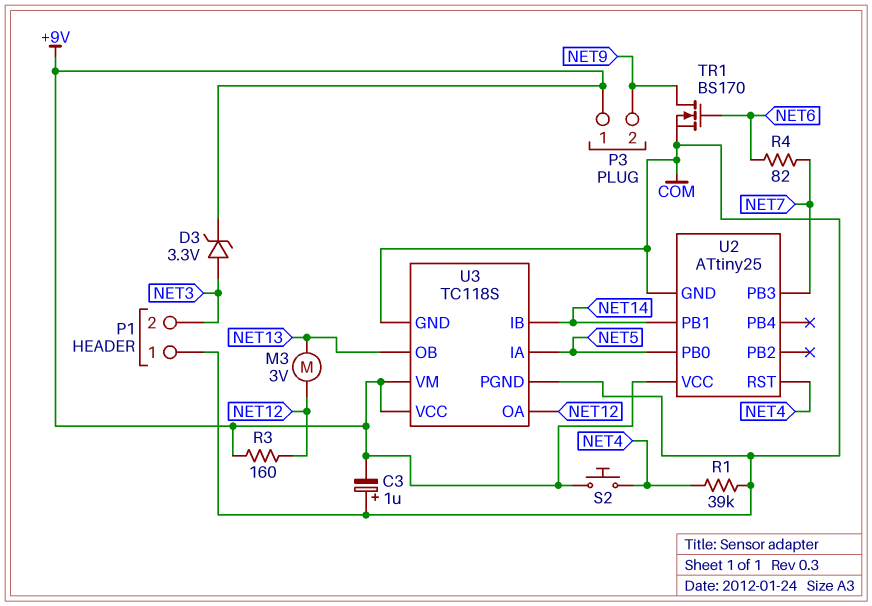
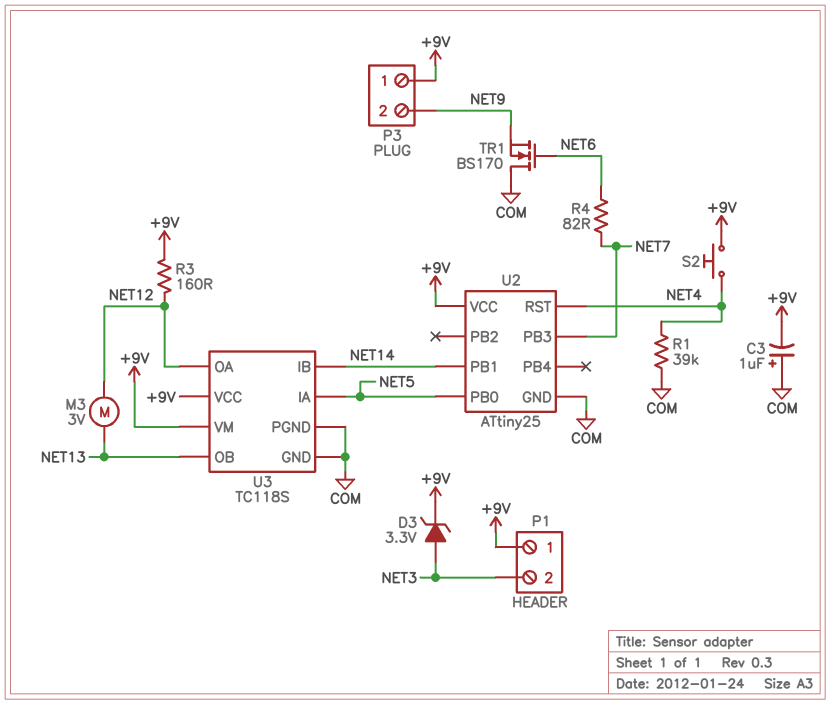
P1 pin 1: COM -> +9V
TR1: NMOS BS170 (G NET6, D NET9, S COM) -> NMOS BS170 (G NET6, D COM, S NET9)

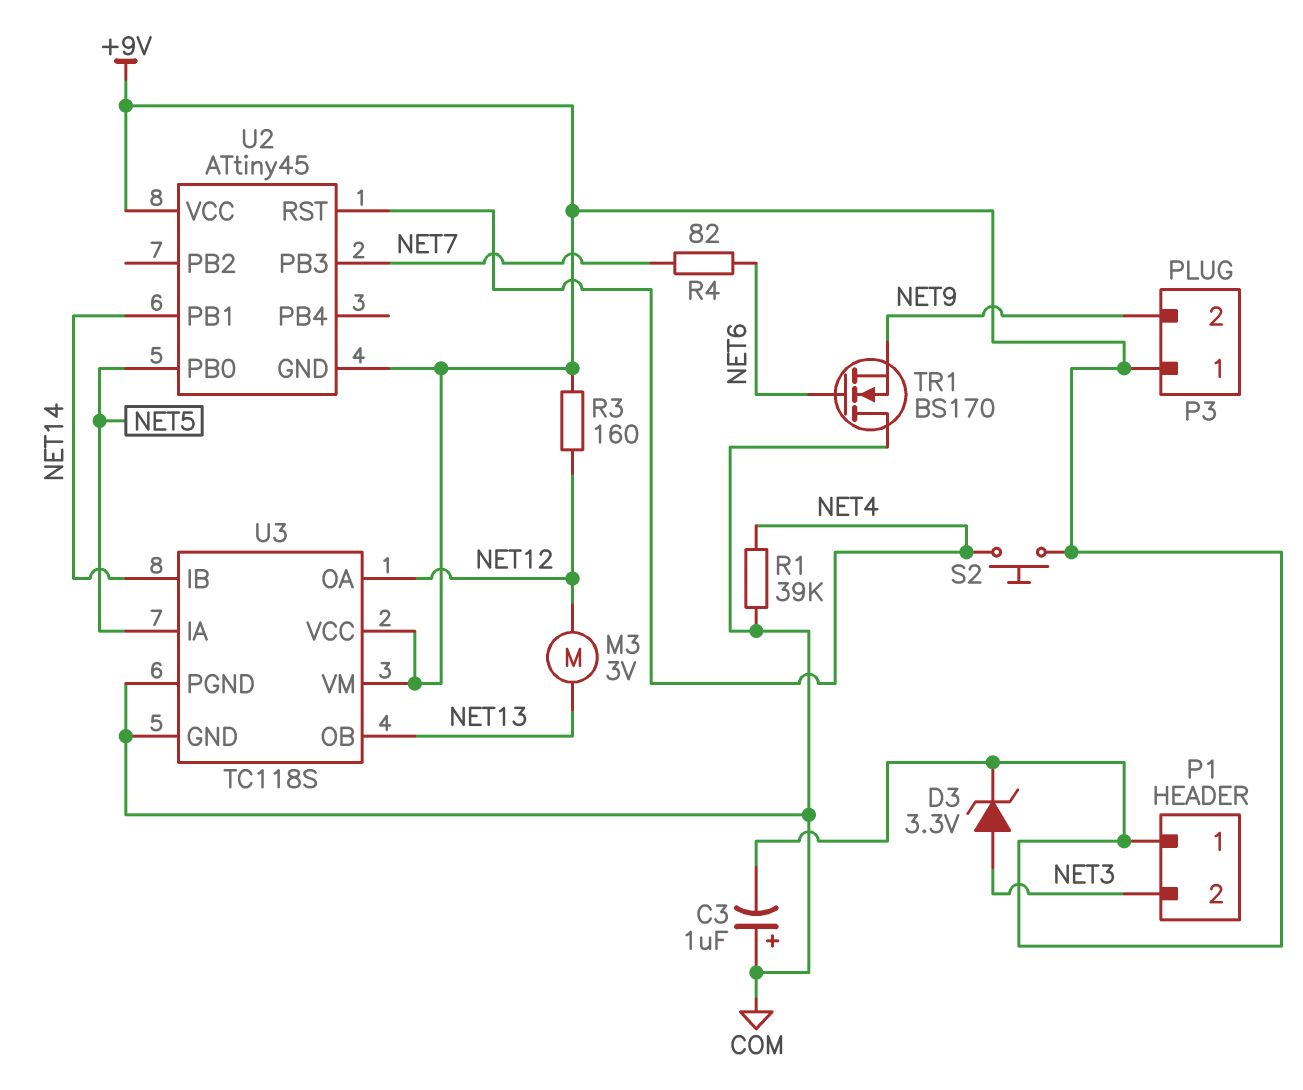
U2: ATtiny25 -> ATtiny45
U2 pin GND: COM -> +9V

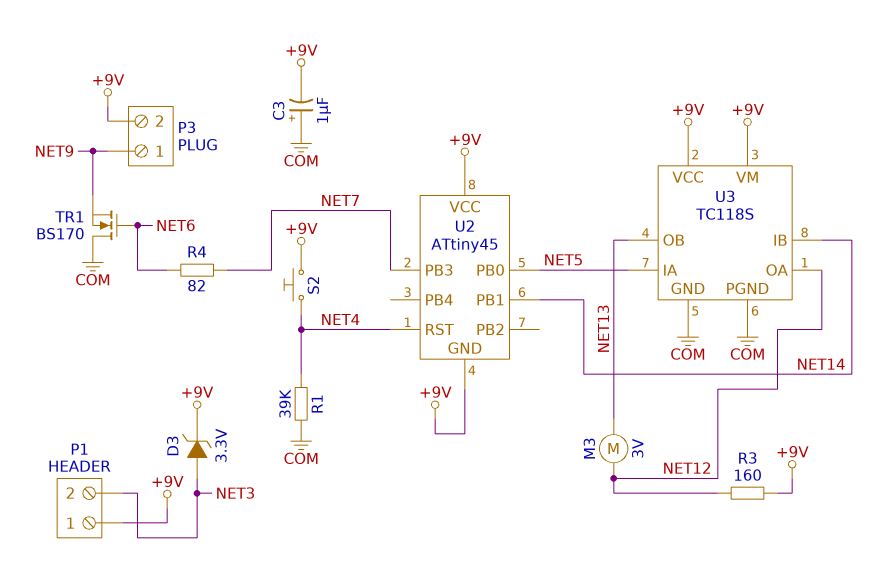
P3 pin 1: +9V -> NET9
P3 pin 2: NET9 -> +9V

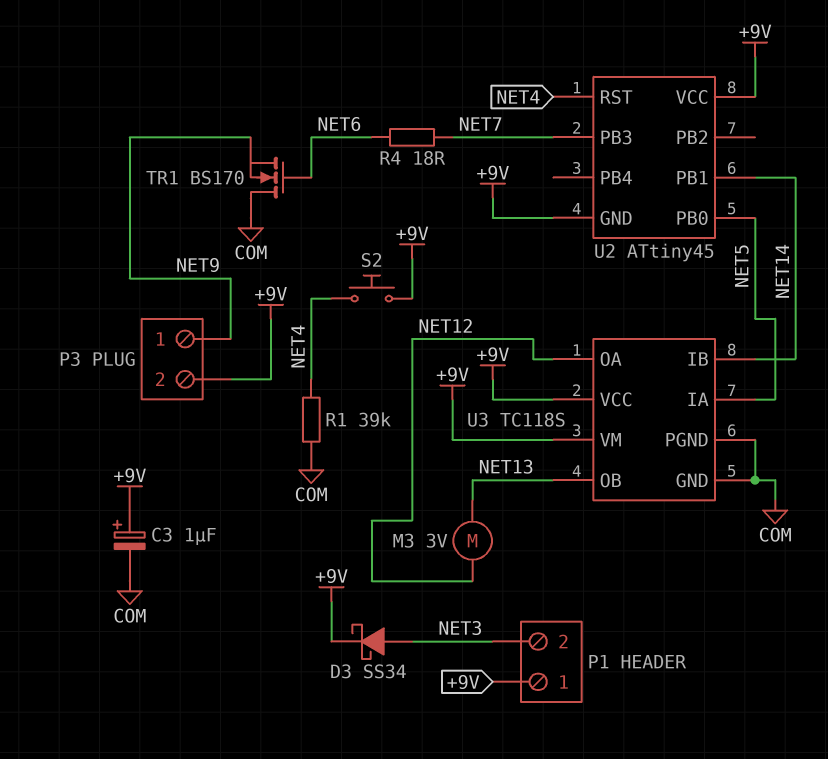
C3: 1uF (plus COM, minus +9V) -> 1uF (plus +9V, minus COM)
D3: zener 3.3V (A NET3, K +9V) -> schottky SS34 (A NET3, K +9V)
R3: 160 (+9V, NET12) -> none
R4: 82 (NET6, NET7) -> 18 (NET6, NET7)

